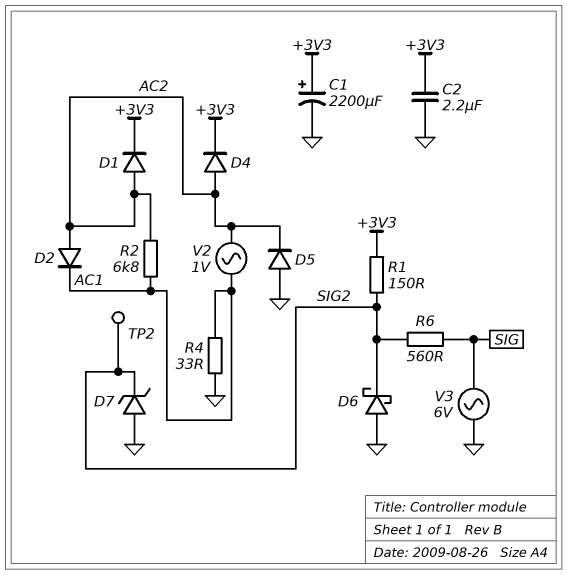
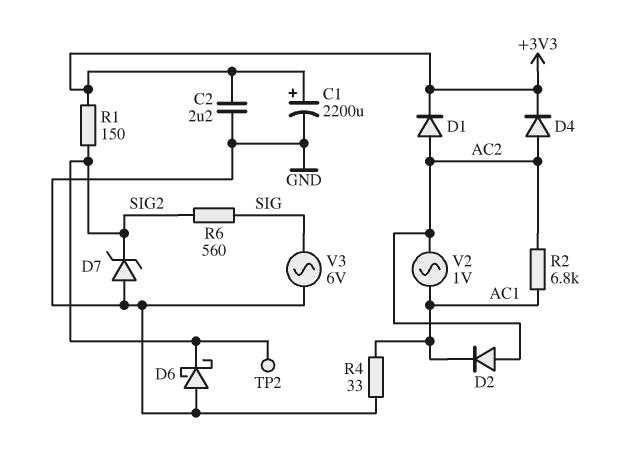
D5: diode (A GND, K AC2) -> none

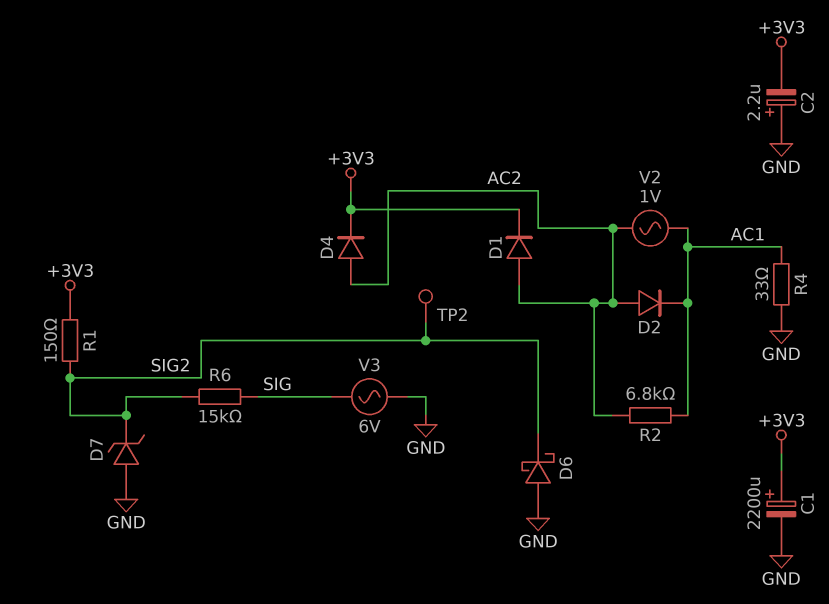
C2: 2.2uF (+3V3, GND) -> 2.2uF (plus GND, minus +3V3)
R6: 560 (SIG, SIG2) -> 15k (SIG, SIG2)

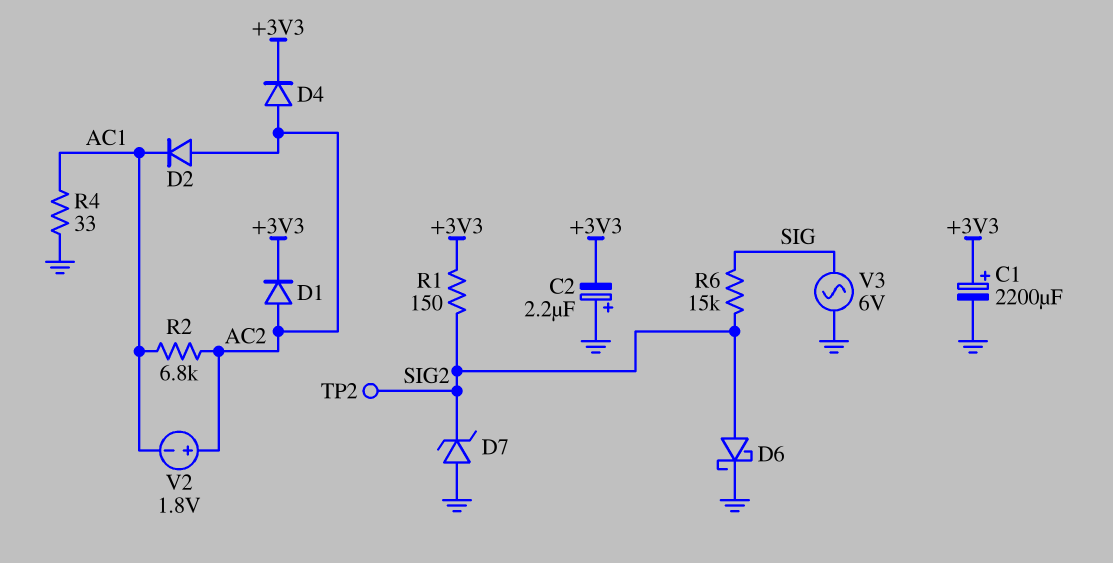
D6: schottky (A GND, K SIG2) -> schottky (A SIG2, K GND)
V2: AC 1V (AC1, AC2) -> 1.8V (plus AC2, minus AC1)

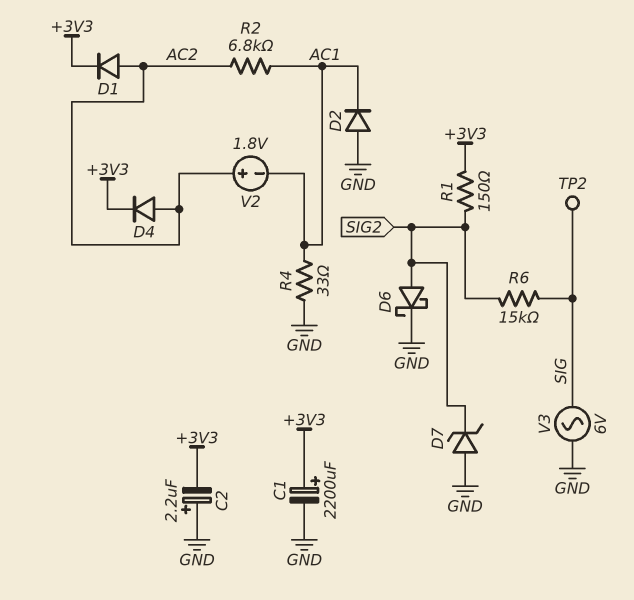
D2: diode (A AC2, K AC1) -> diode (A GND, K AC1)
TP2: test point (SIG2) -> test point (SIG)

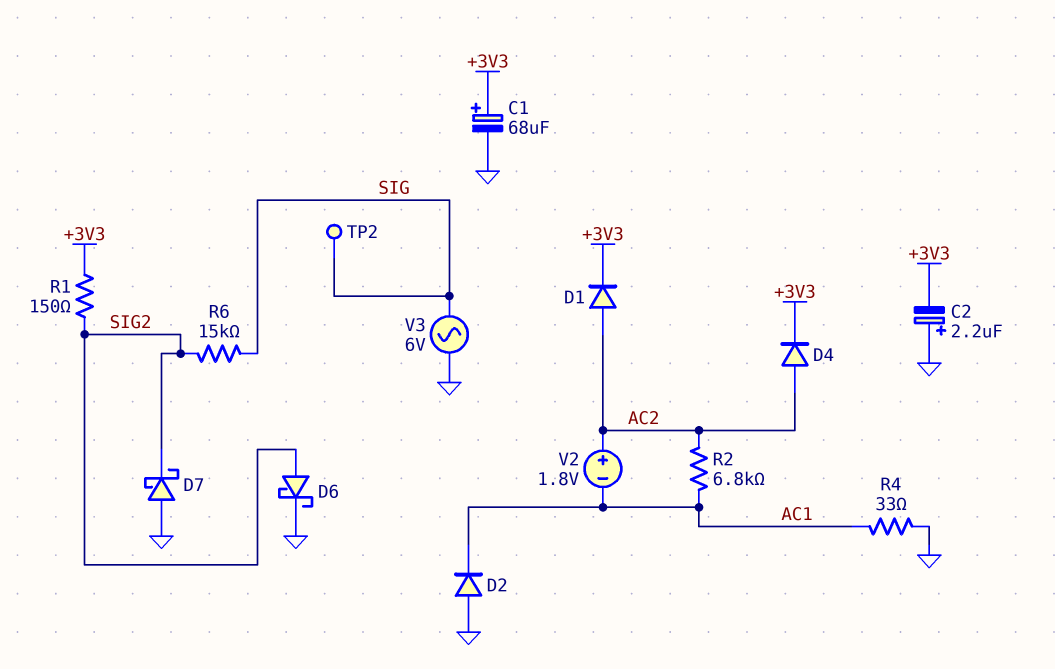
C1: 2200uF (plus +3V3, minus GND) -> 68uF (plus +3V3, minus GND)
D7: zener (A GND, K SIG2) -> schottky (A GND, K SIG2)

